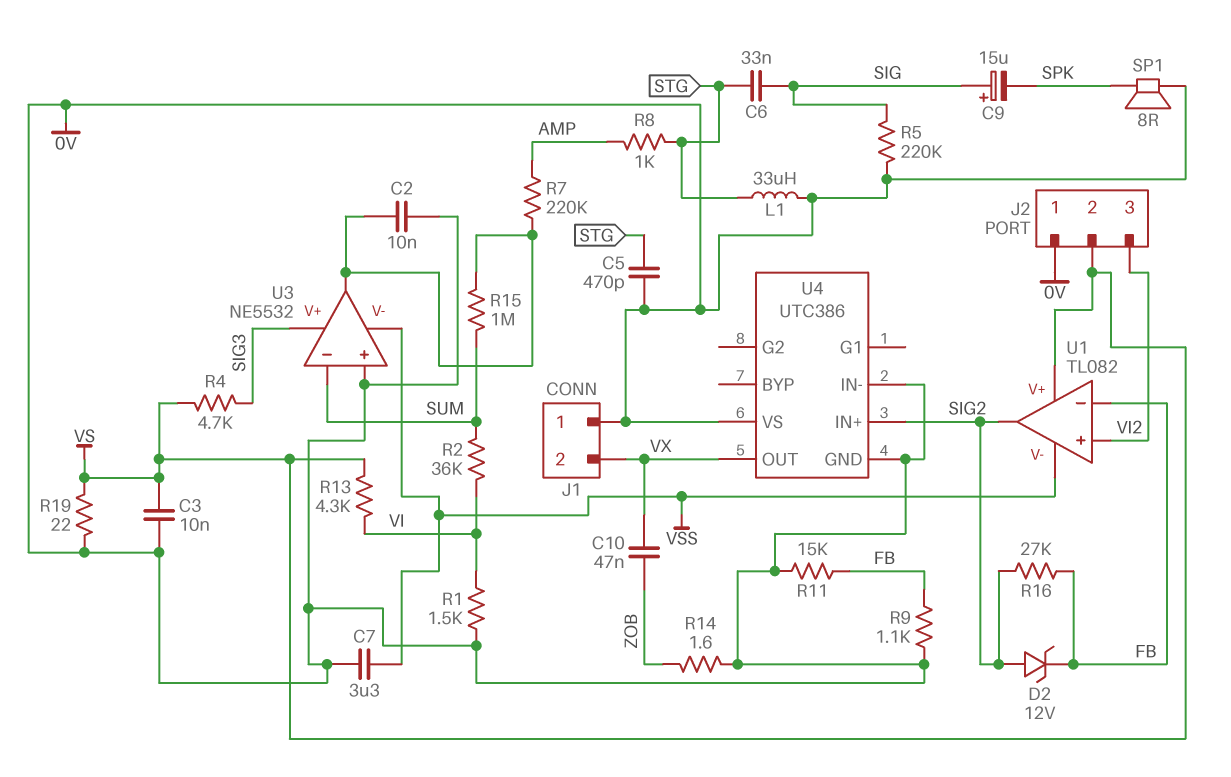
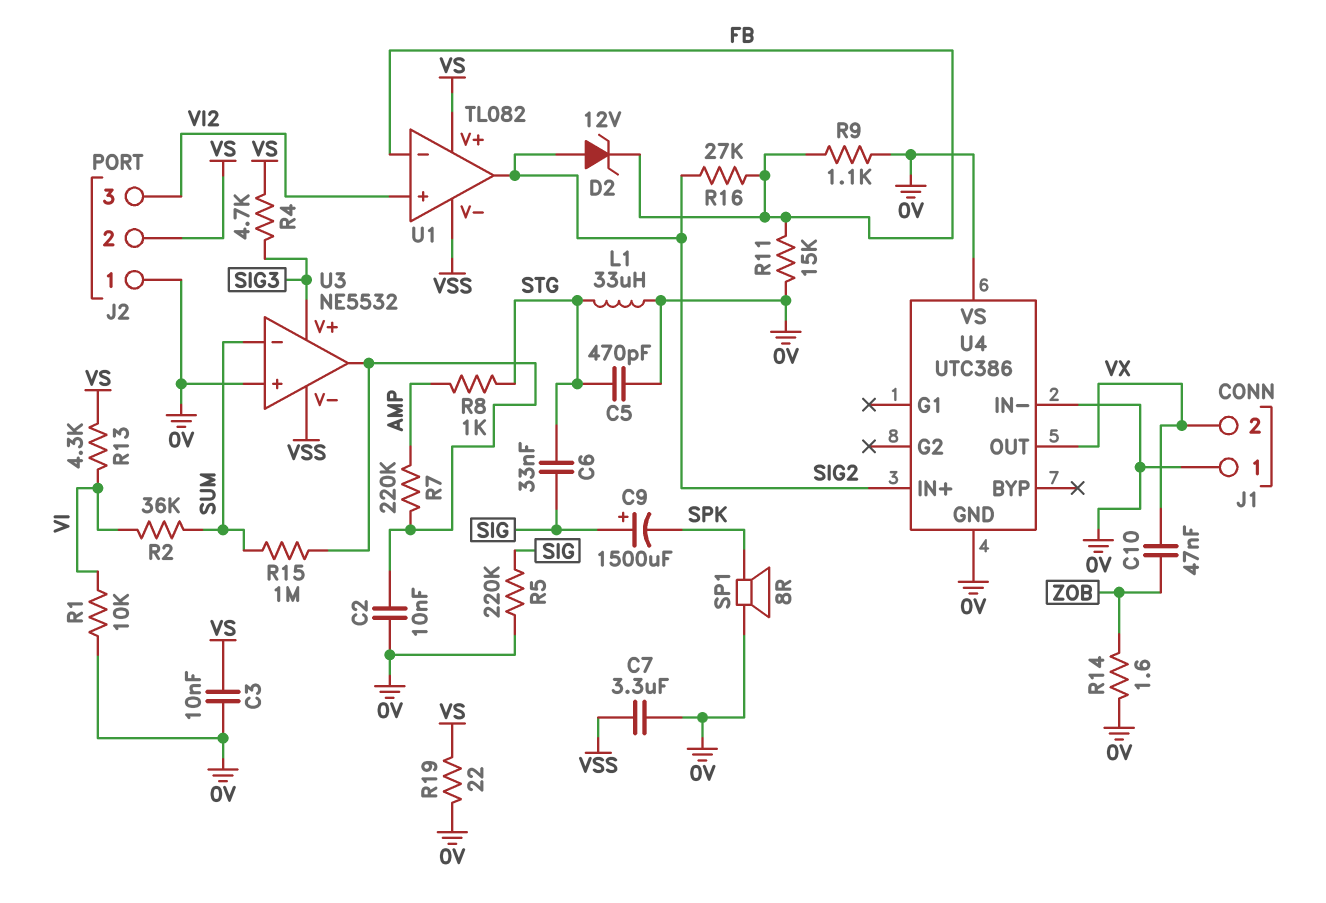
C9: 15uF (plus SIG, minus SPK) -> 1500uF (plus SIG, minus SPK)
R1: 1.5k (0V, VI) -> 10k (0V, VI)

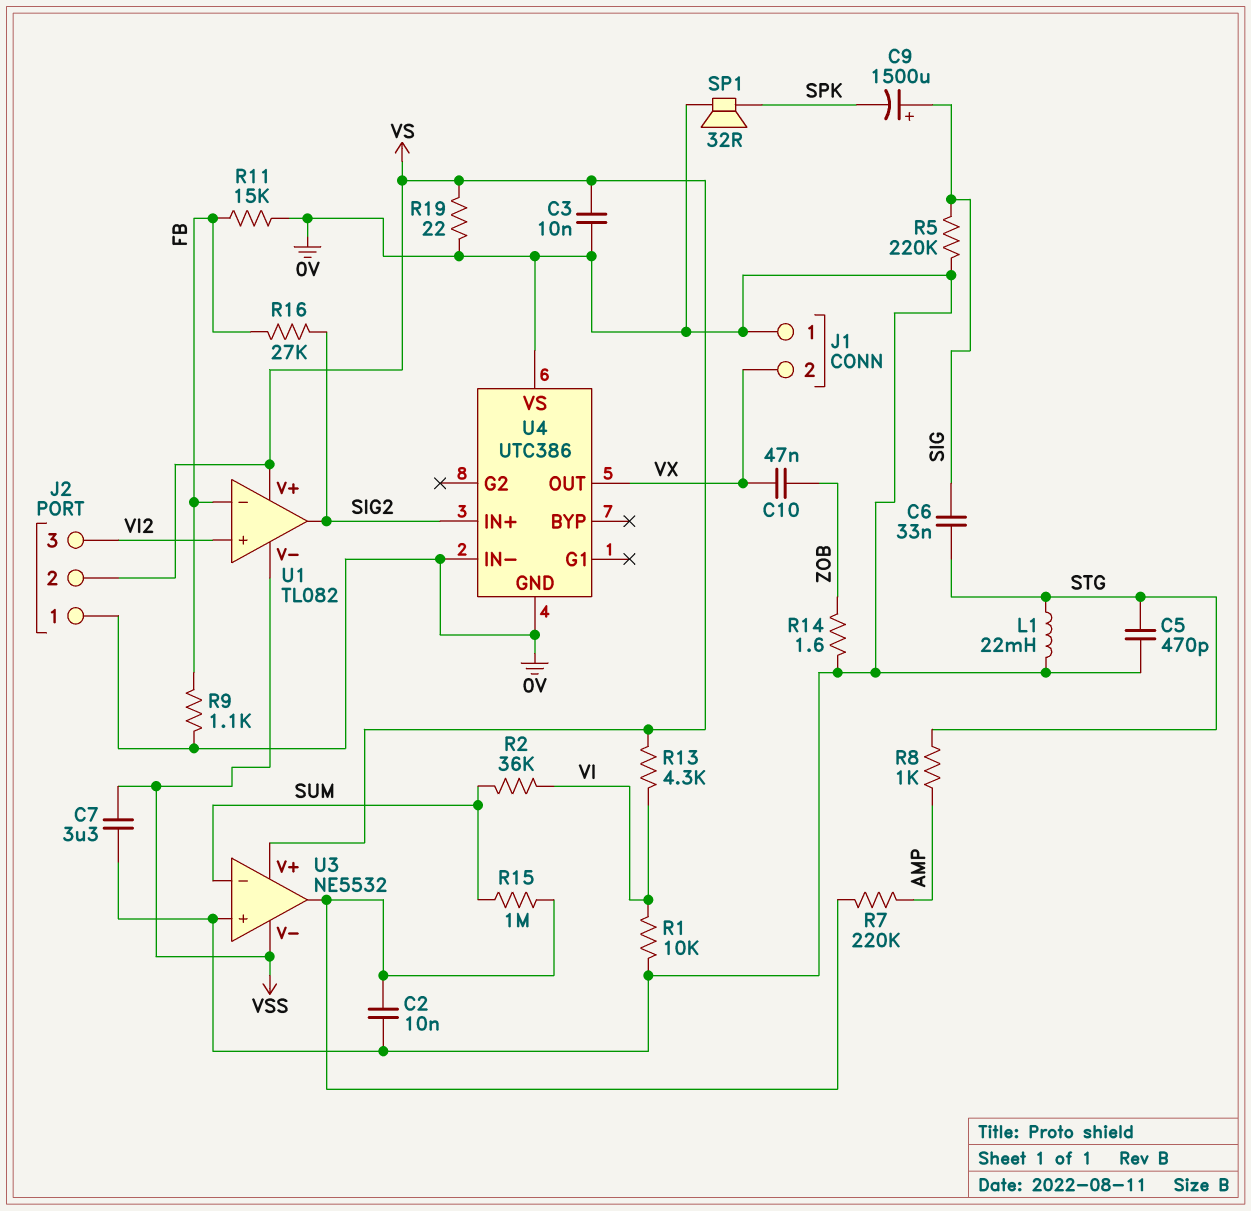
D2: zener 12V (A SIG2, K FB) -> none
L1: 33uH (0V, STG) -> 22mH (0V, STG)
R4: 4.7k (SIG3, VS) -> none
SP1: speaker 8R (0V, SPK) -> speaker 32R (0V, SPK)
U3 pin V+: SIG3 -> VS

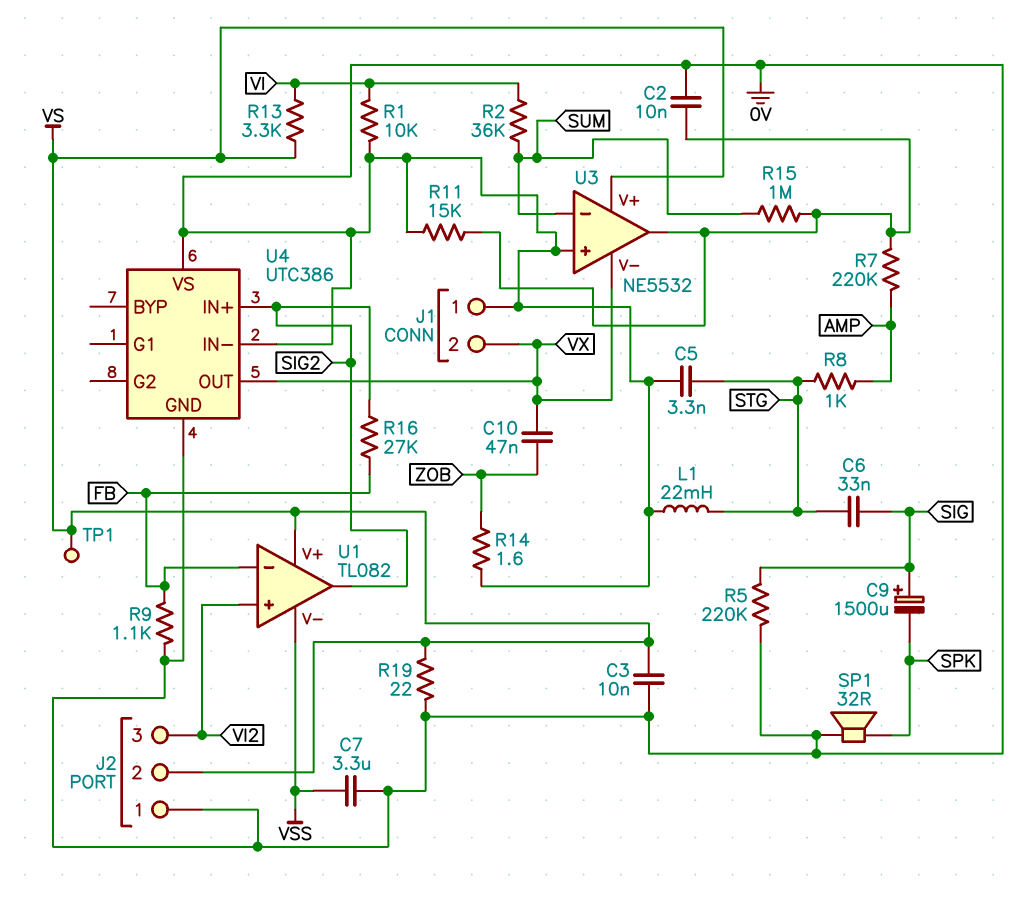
C5: 470pF (0V, STG) -> 3.3nF (0V, STG)
R11: 15k (0V, FB) -> 15k (0V, U3/out)
R13: 4.3k (VI, VS) -> 3.3k (VI, VS)
TP1: none -> test point (VS)
U3 pin V-: VSS -> VX

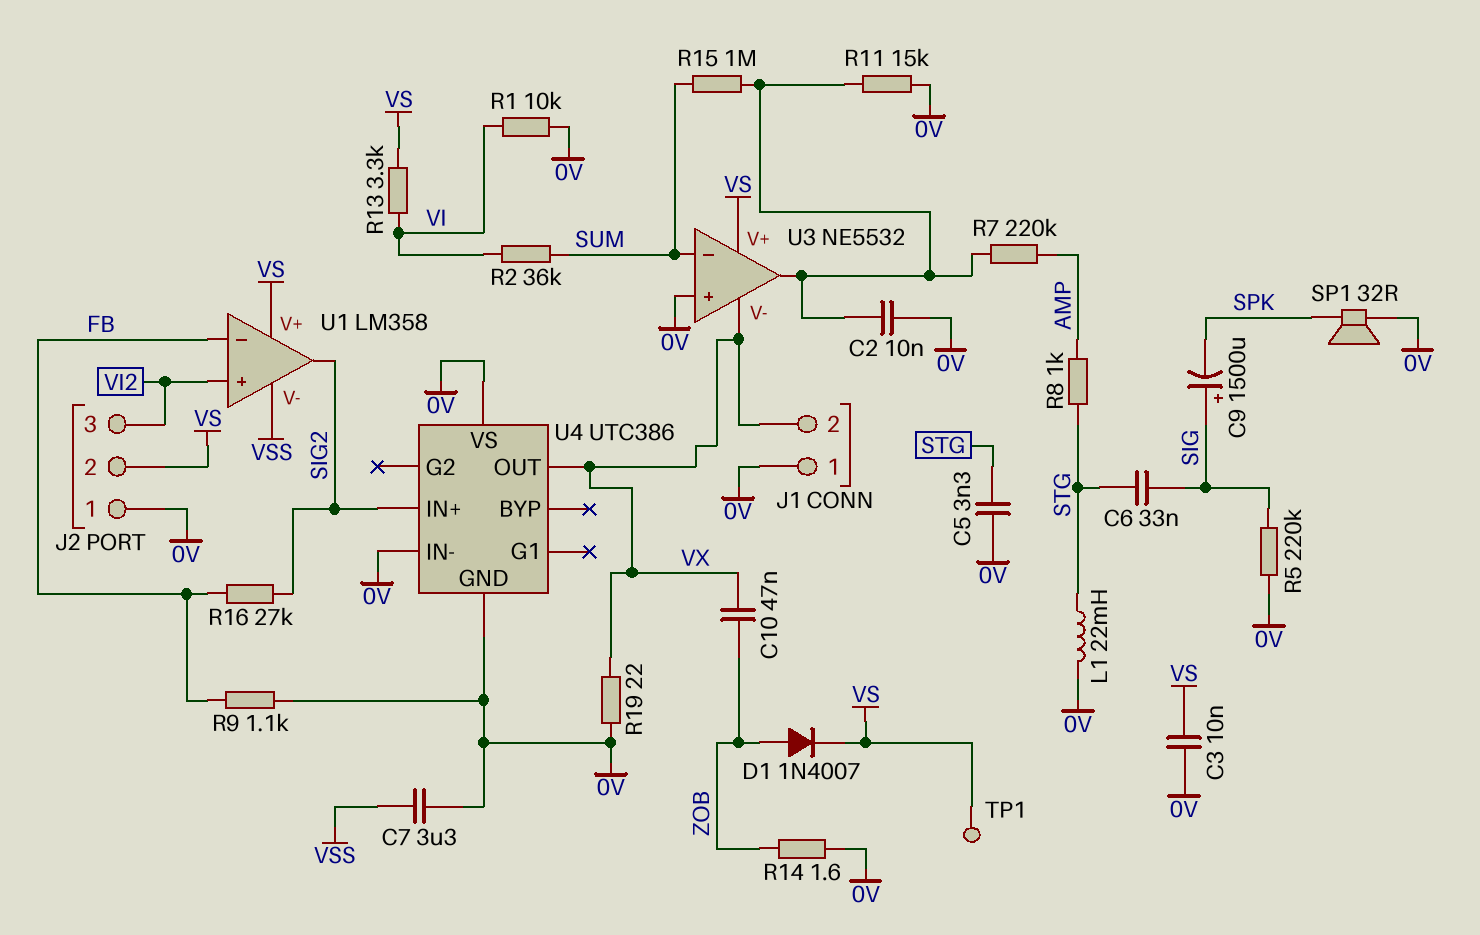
D1: none -> diode 1N4007 (A ZOB, K VS)
R19: 22 (0V, VS) -> 22 (0V, VX)
U1: TL082 -> LM358

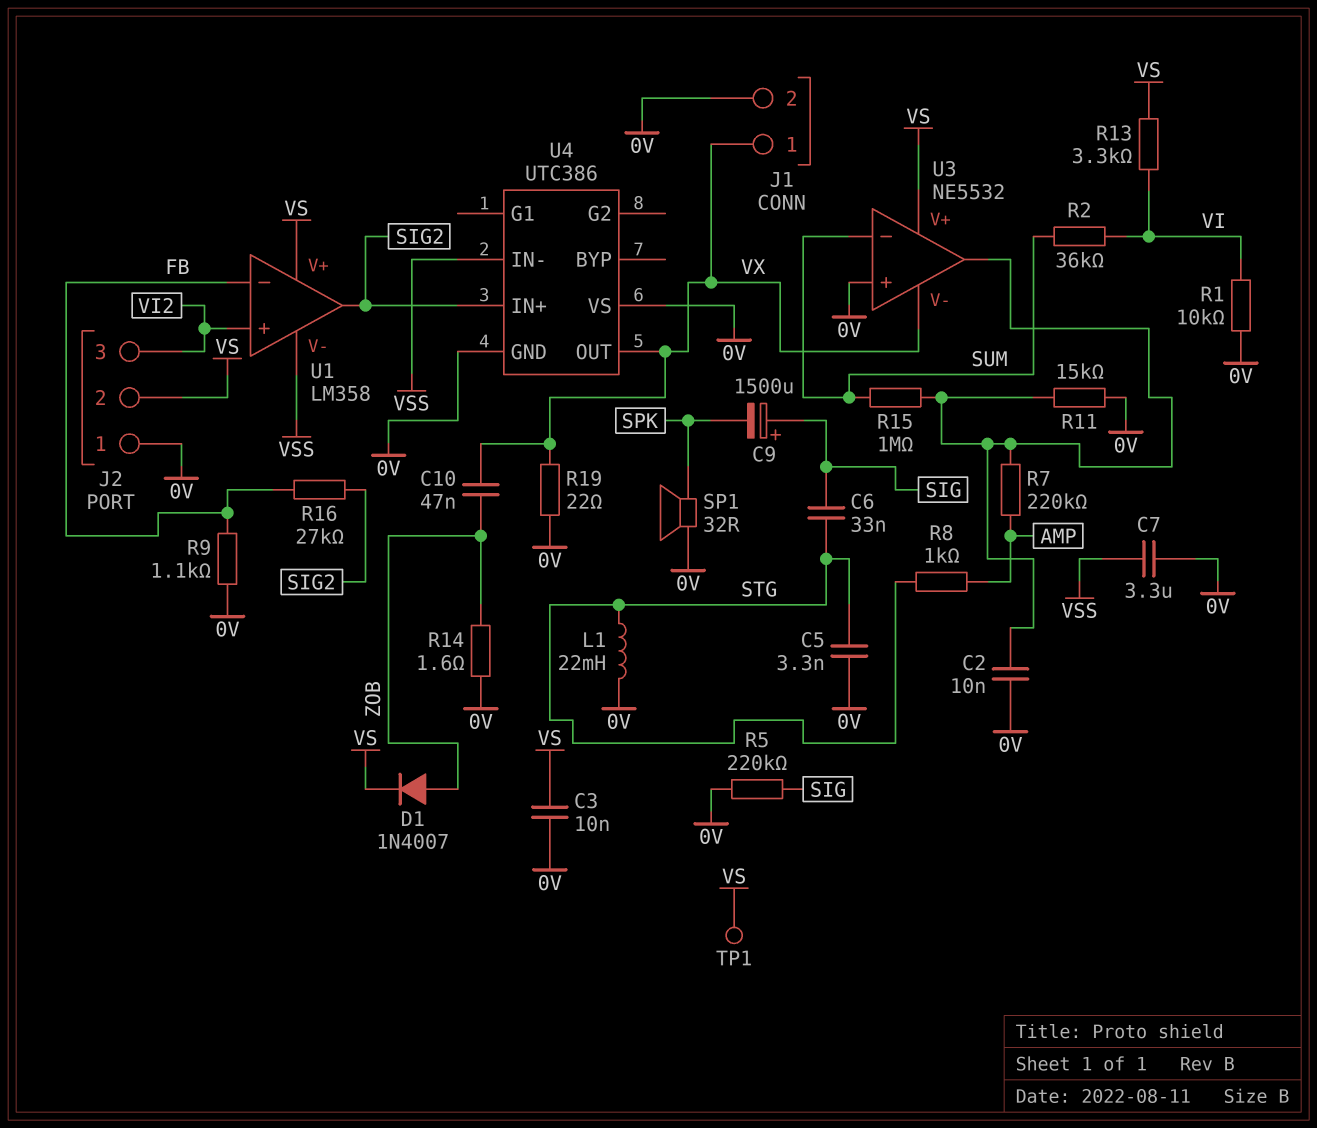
J1 pin 1: 0V -> VX
J1 pin 2: VX -> 0V
U4 pin IN-: 0V -> VSS

